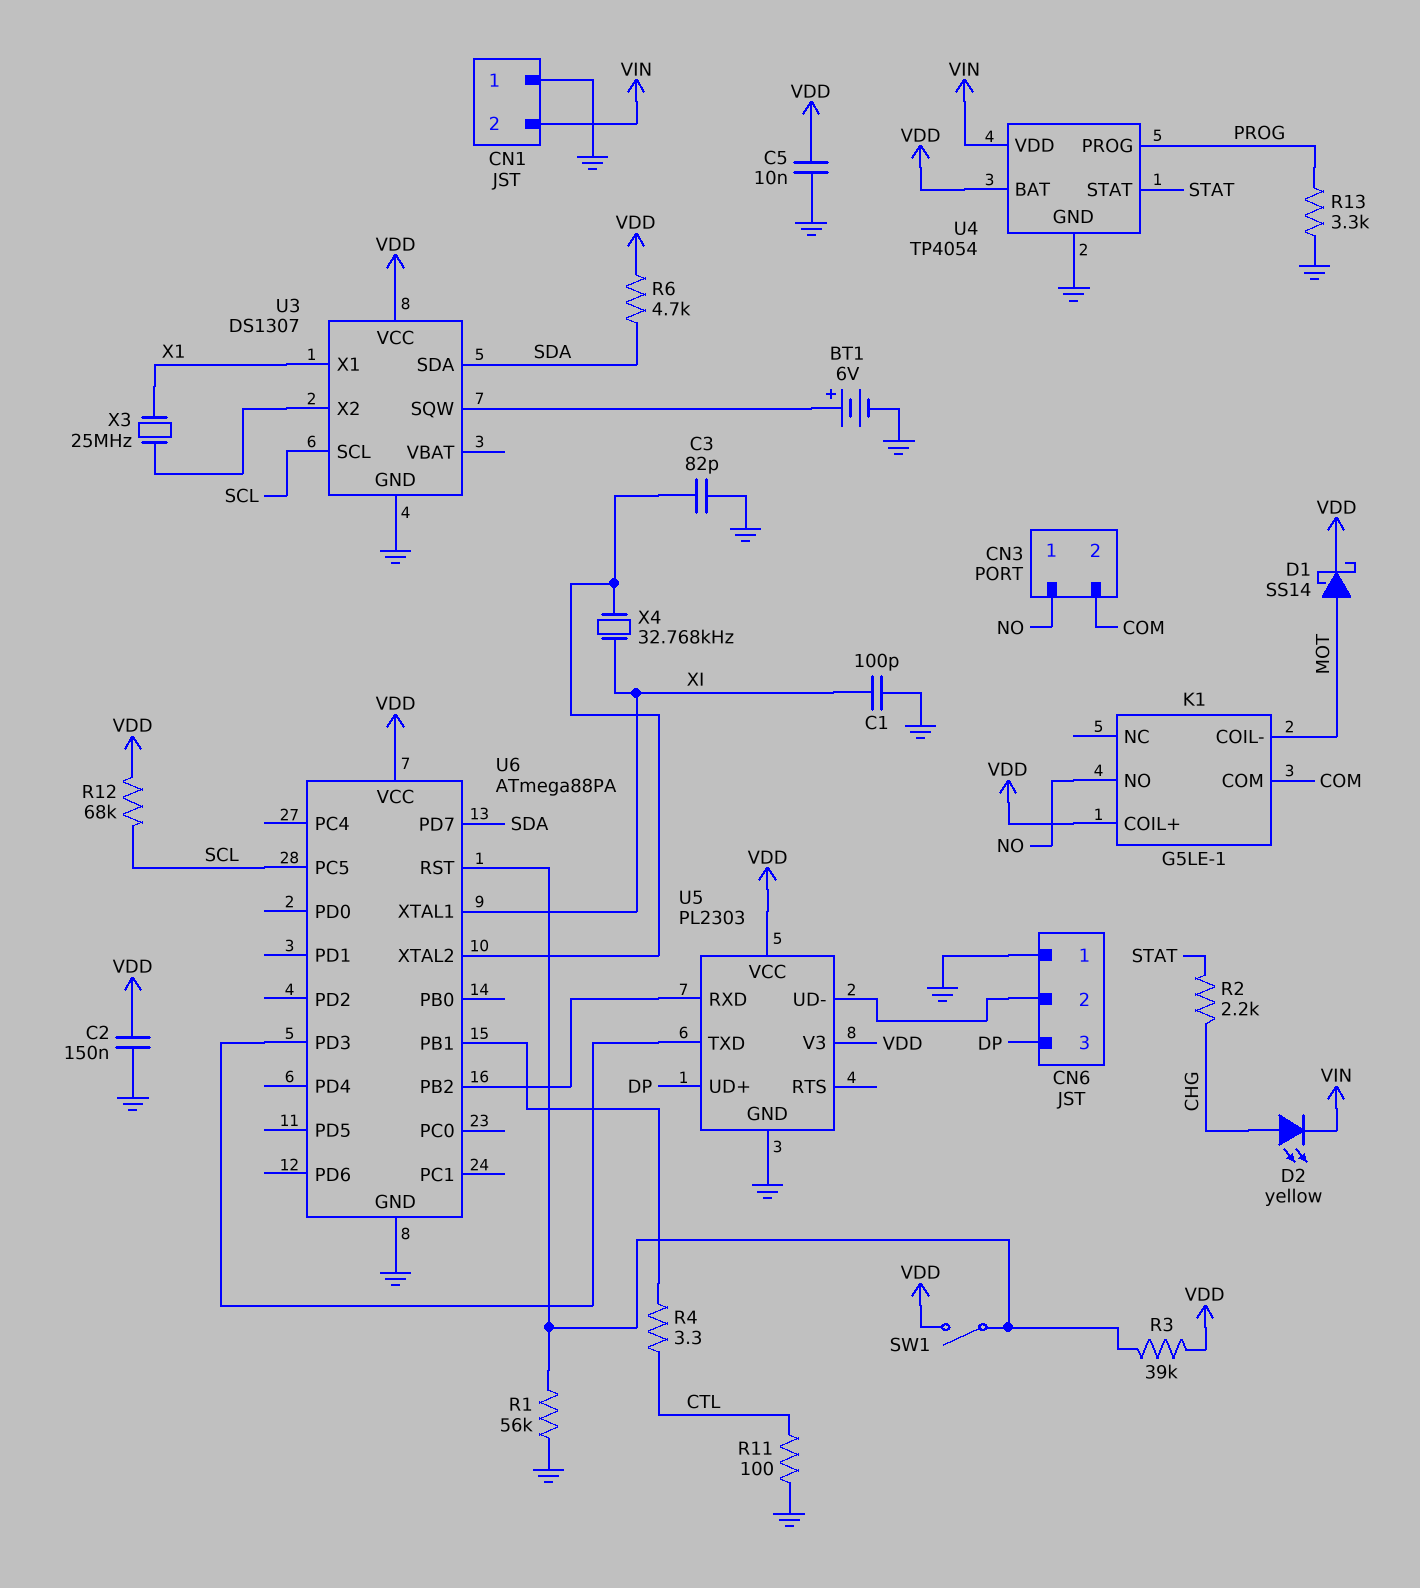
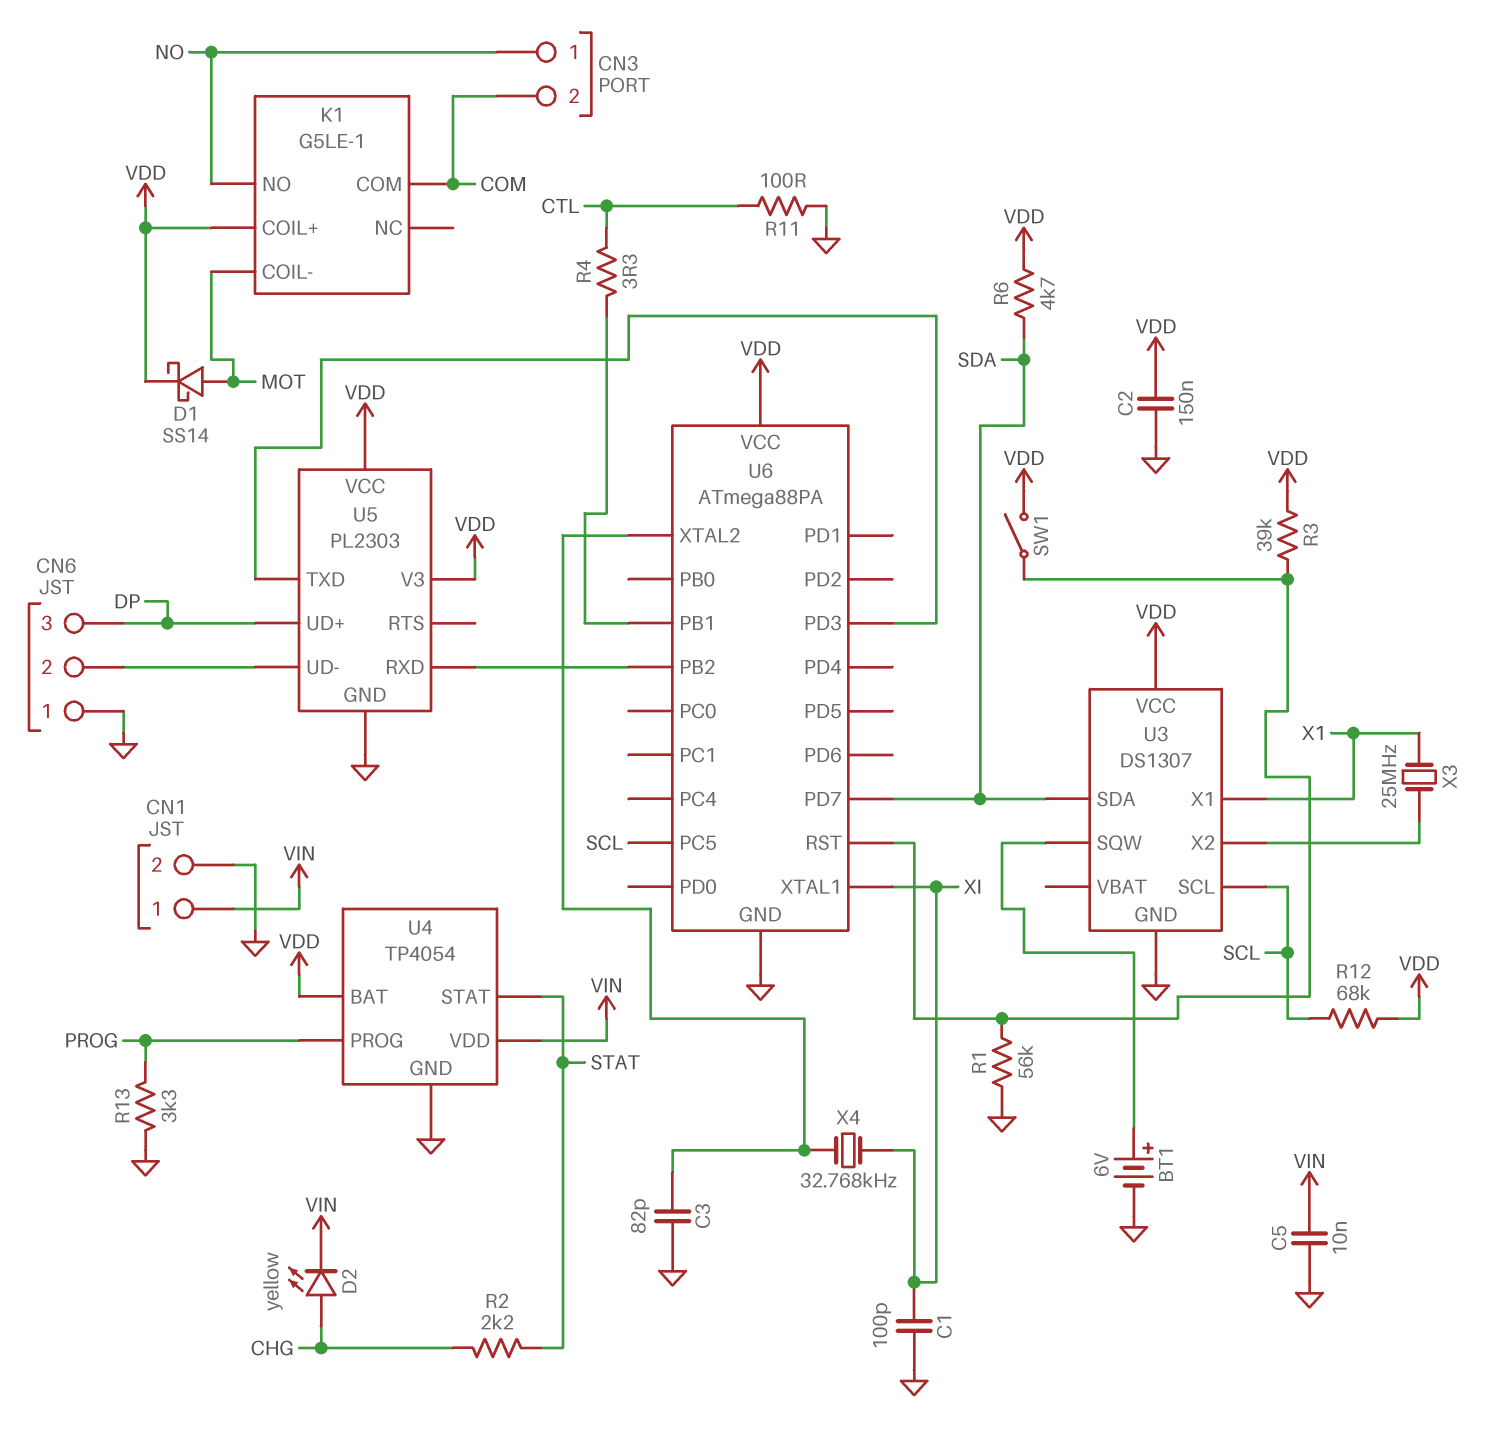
C5: 10nF (GND, VDD) -> 10nF (GND, VIN)
CN1 pin 1: GND -> VIN
CN1 pin 2: VIN -> GND

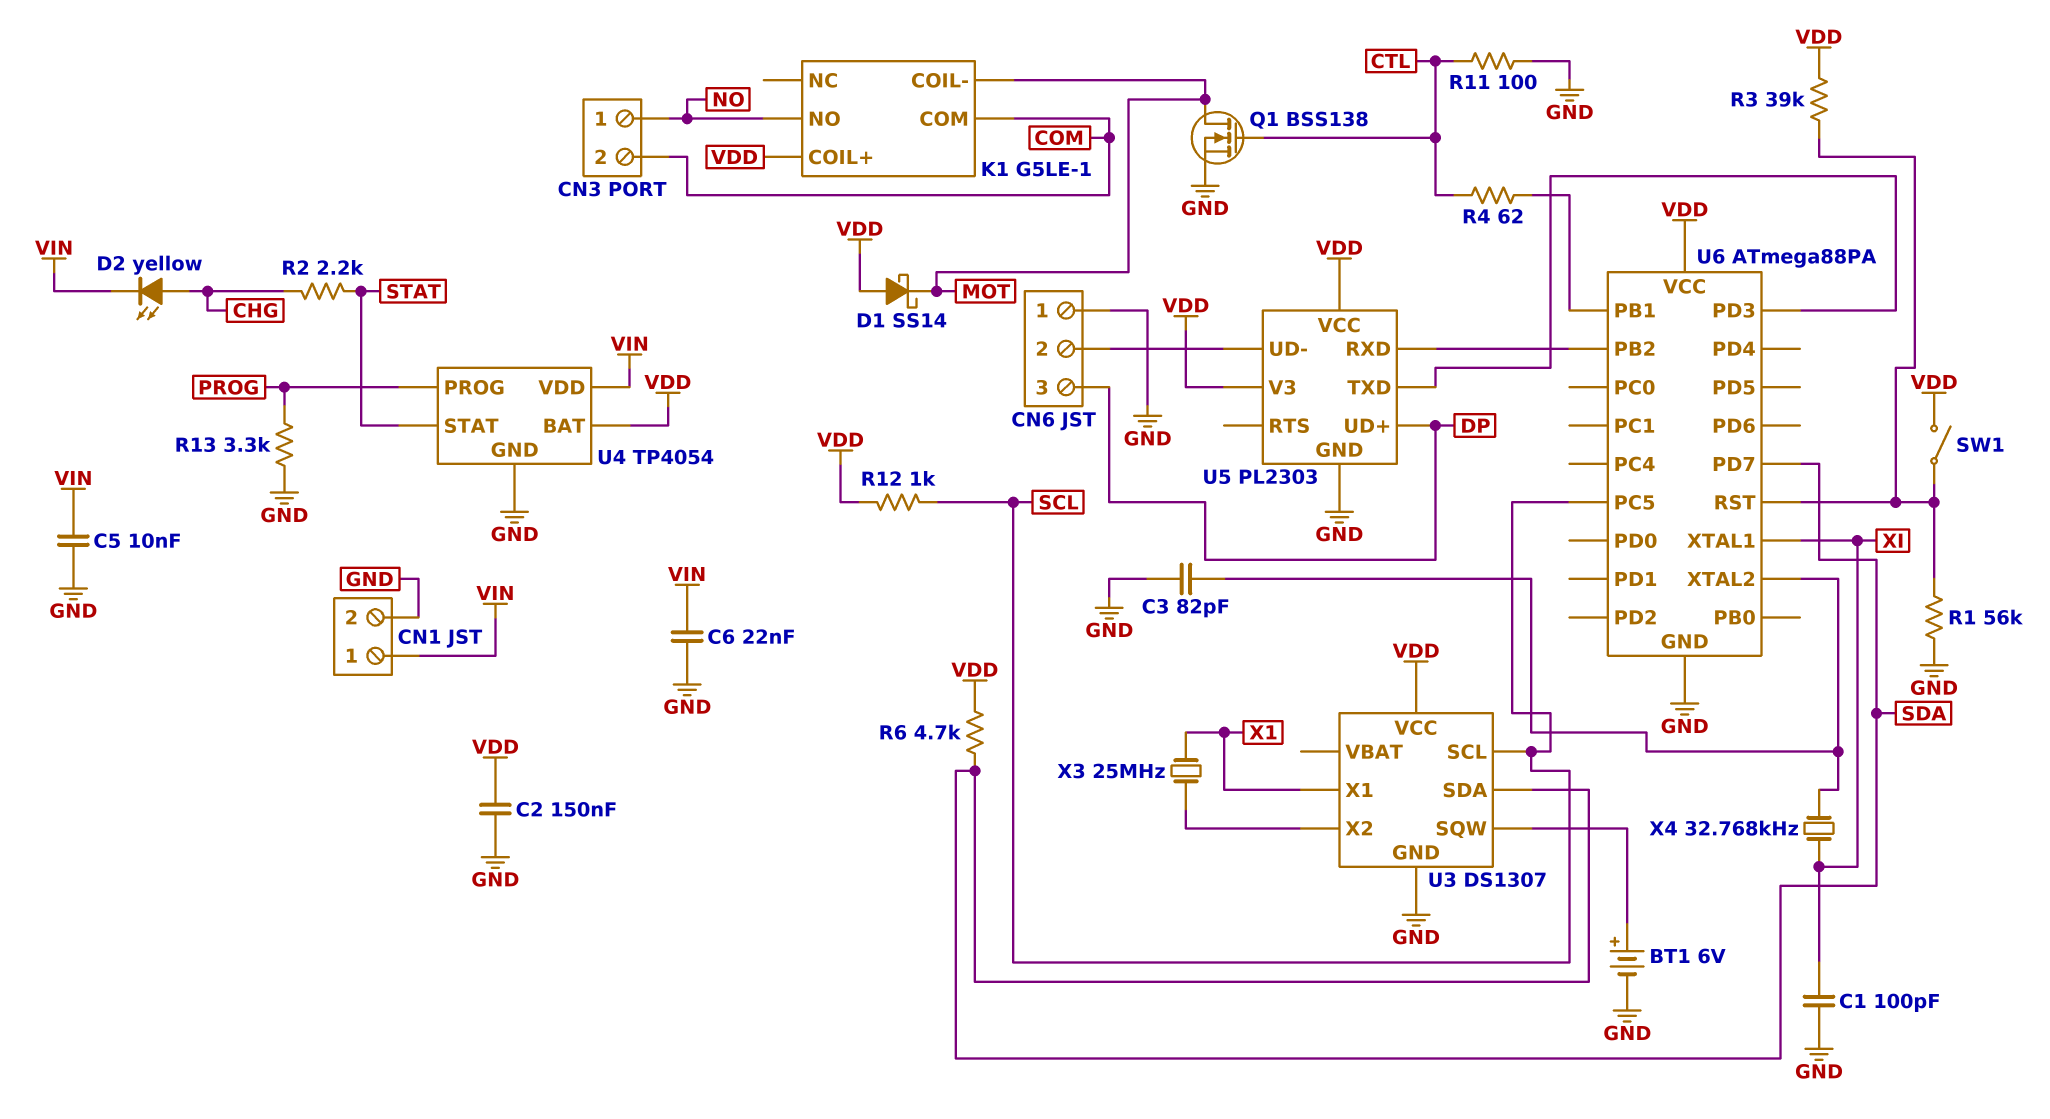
C6: none -> 22nF (GND, VIN)
D1: schottky SS14 (A MOT, K VDD) -> schottky SS14 (A VDD, K MOT)
Q1: none -> NMOS BSS138 (G CTL, D MOT, S GND)
R4: 3.3 (CTL, U6/PB1) -> 62 (CTL, U6/PB1)
R12: 68k (SCL, VDD) -> 1k (SCL, VDD)

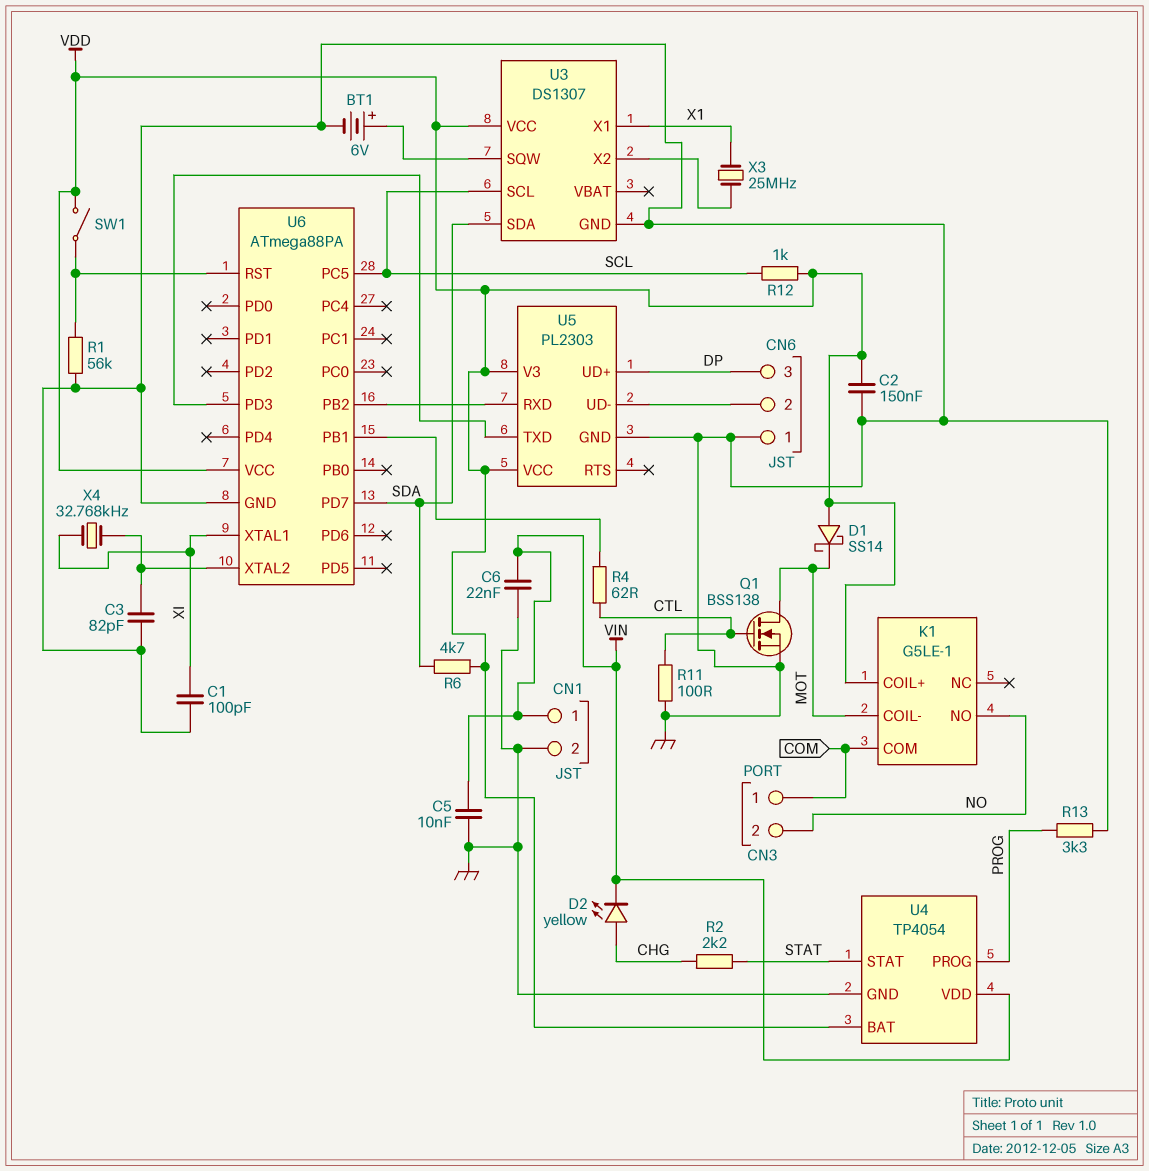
CN3 pin 1: NO -> COM
CN3 pin 2: COM -> NO
R3: 39k (U6/RST, VDD) -> none

